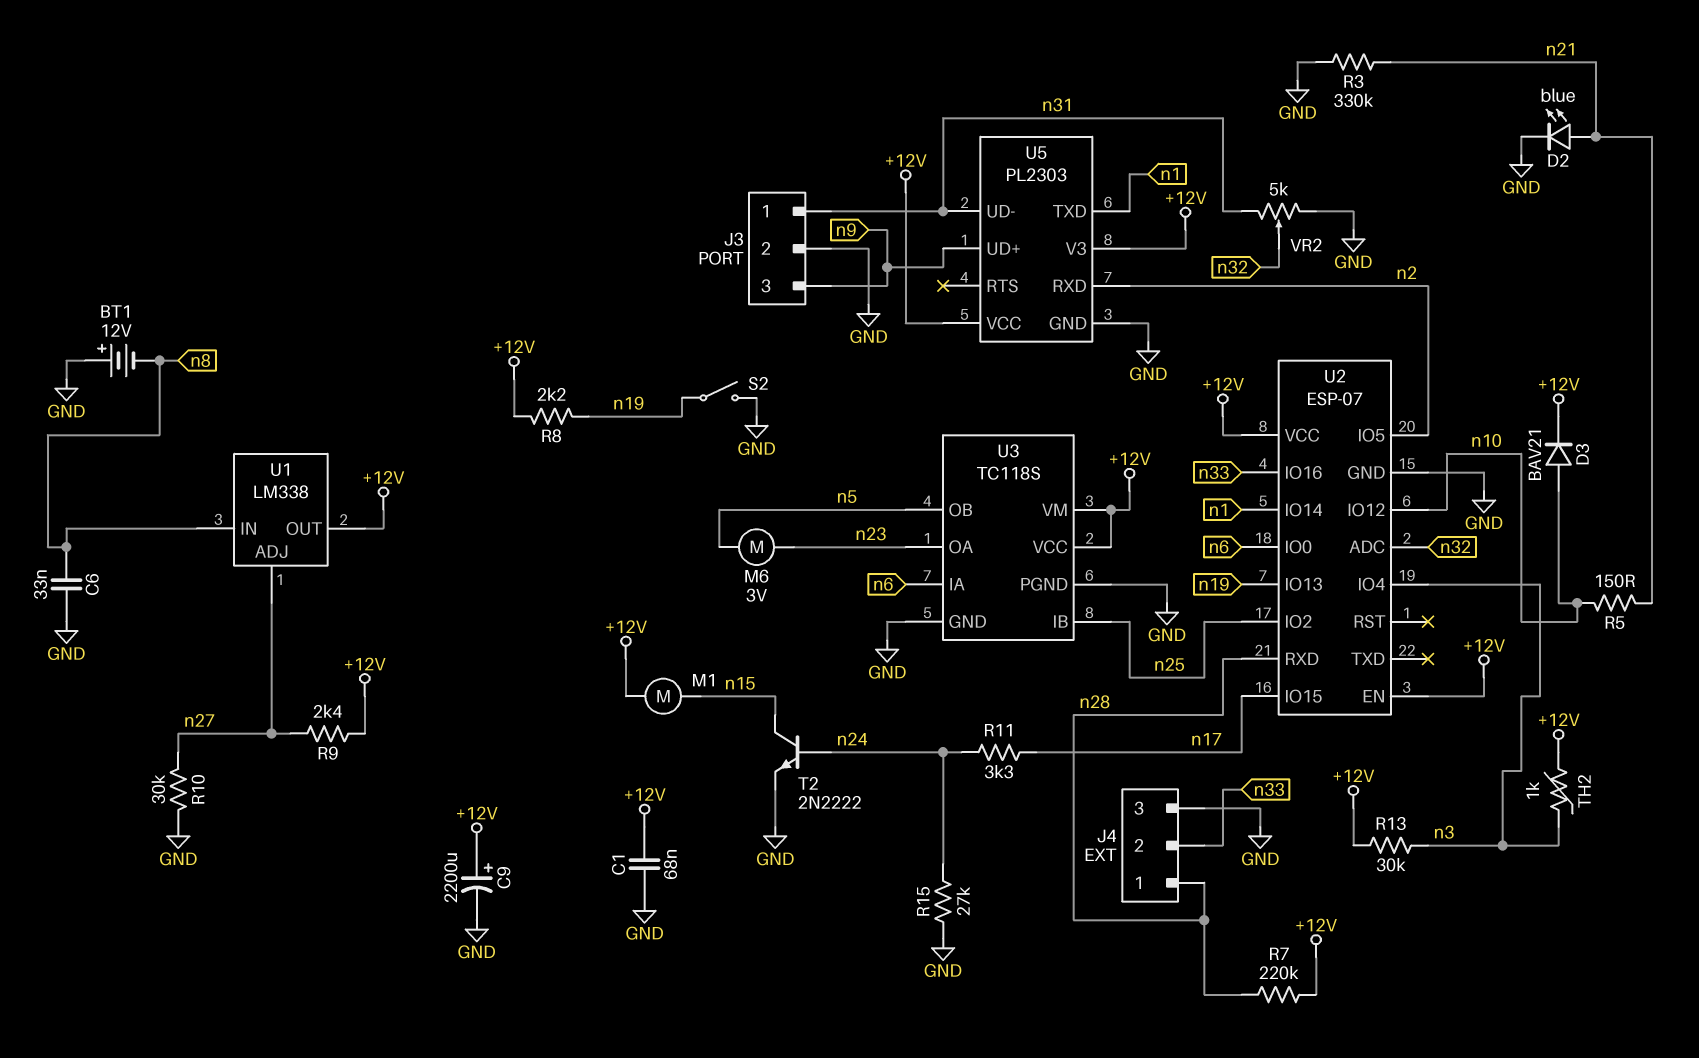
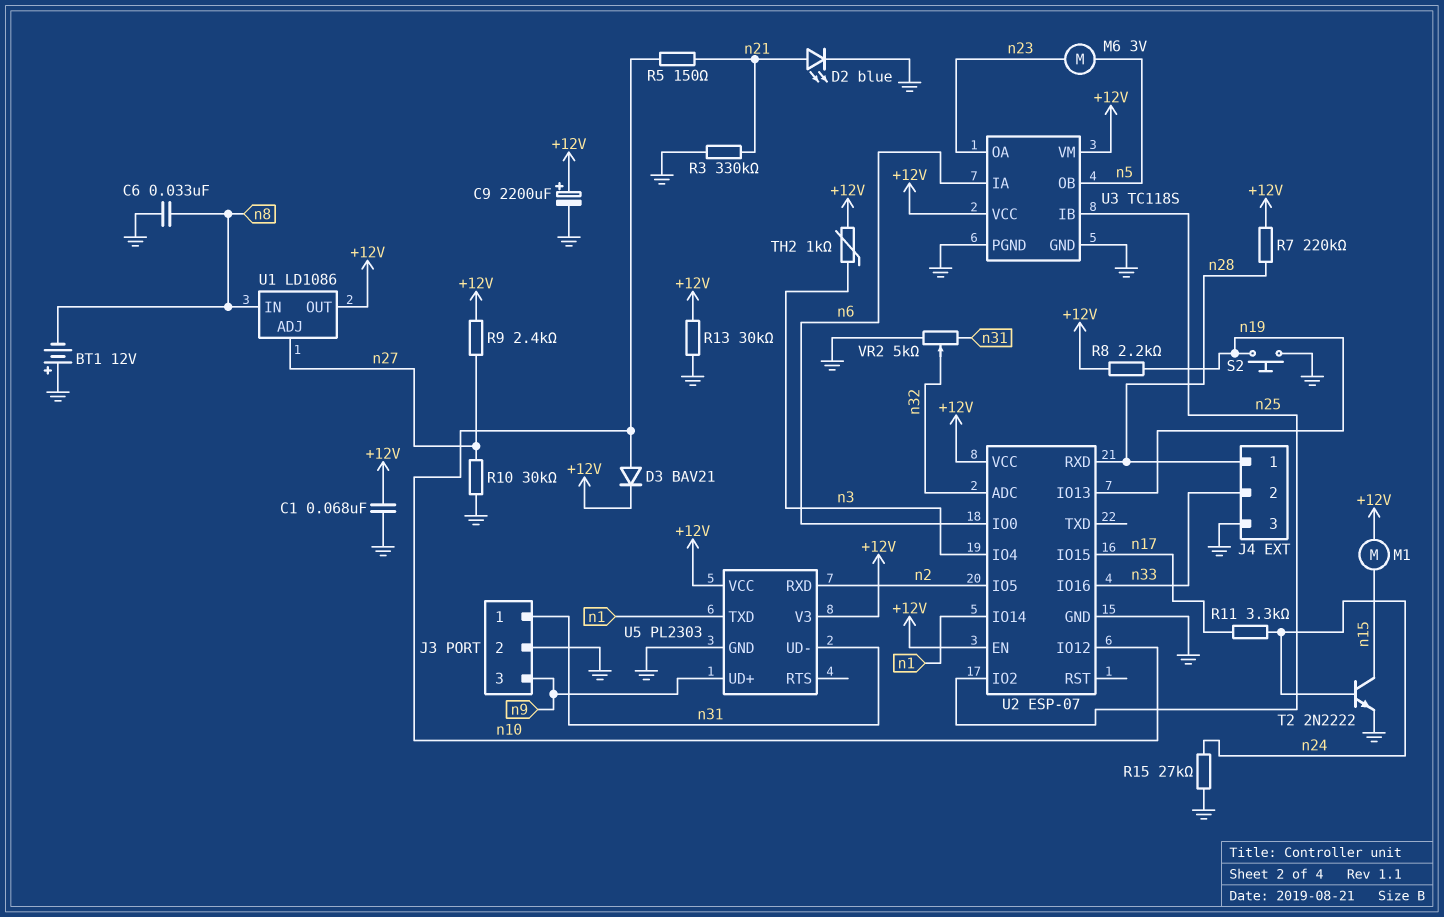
R13: 30k (+12V, n3) -> 30k (+12V, GND)
S2: switch (GND, n19) -> button (GND, n19)
U1: LM338 -> LD1086

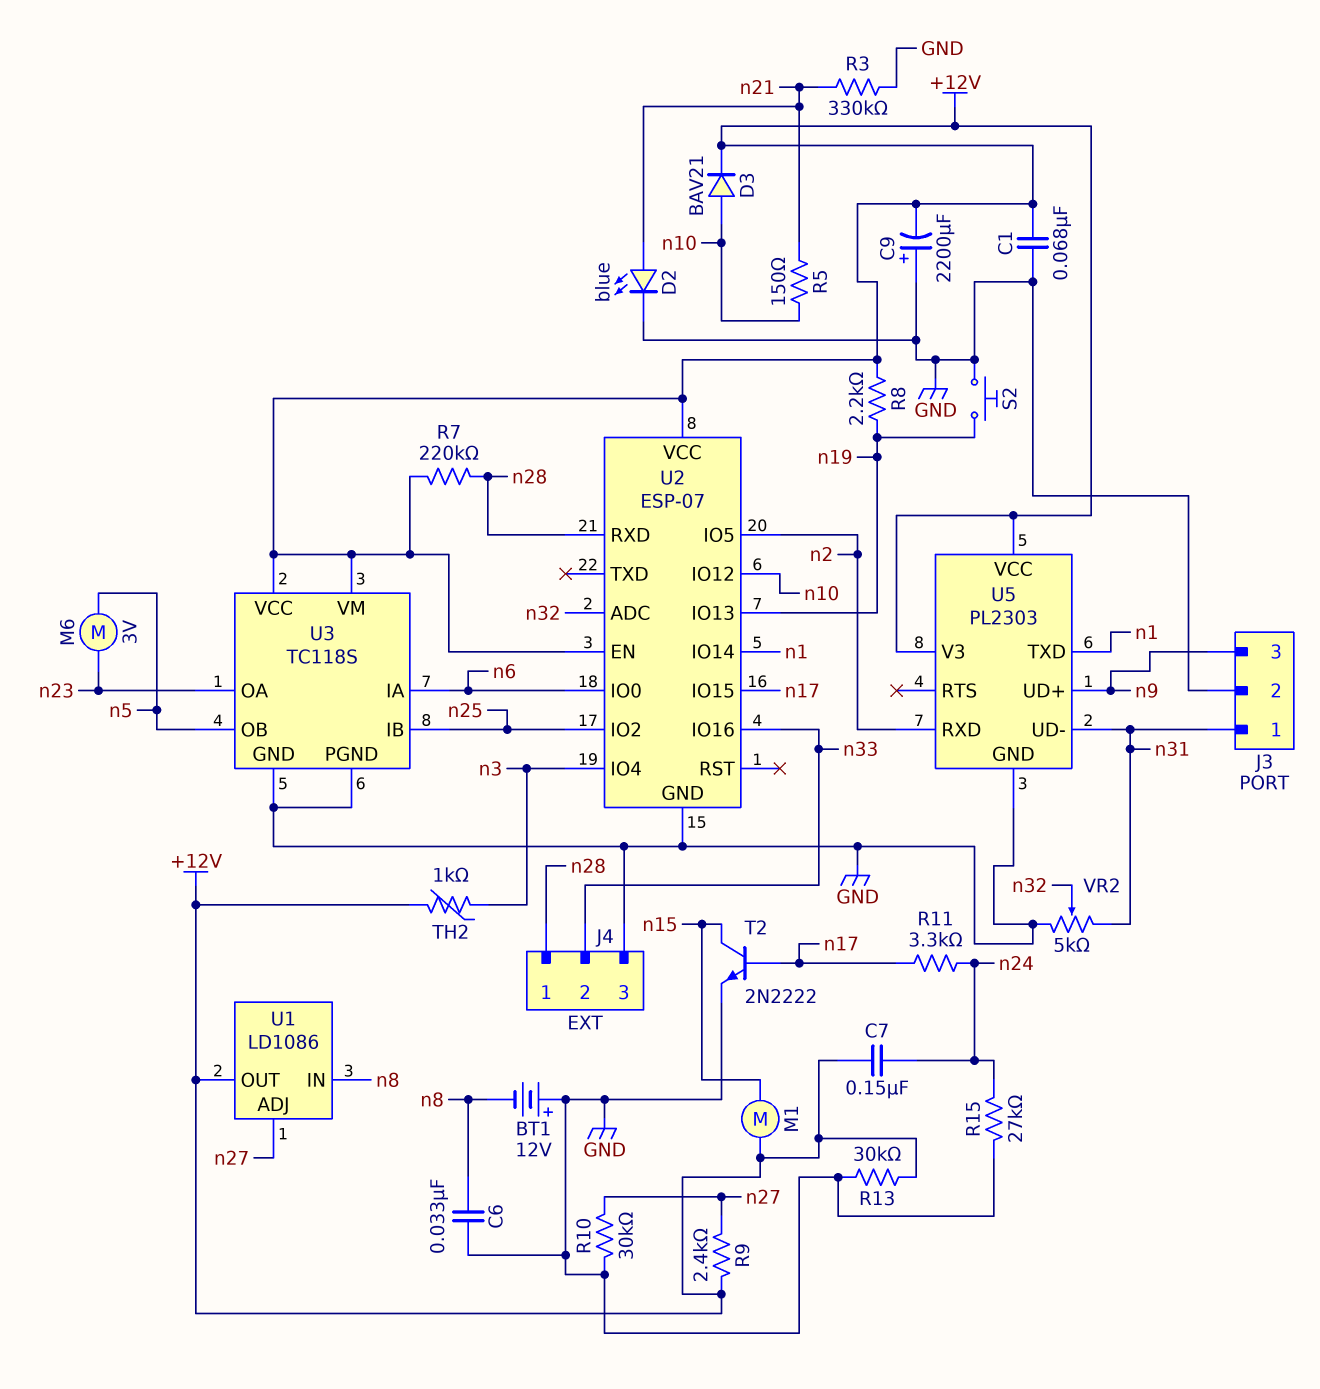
C7: none -> 150nF (+12V, n24)
C9: 2200uF (plus +12V, minus GND) -> 2200uF (plus GND, minus +12V)
T2: NPN 2N2222 (B n24, C n15, E GND) -> NPN 2N2222 (B n17, C n15, E GND)

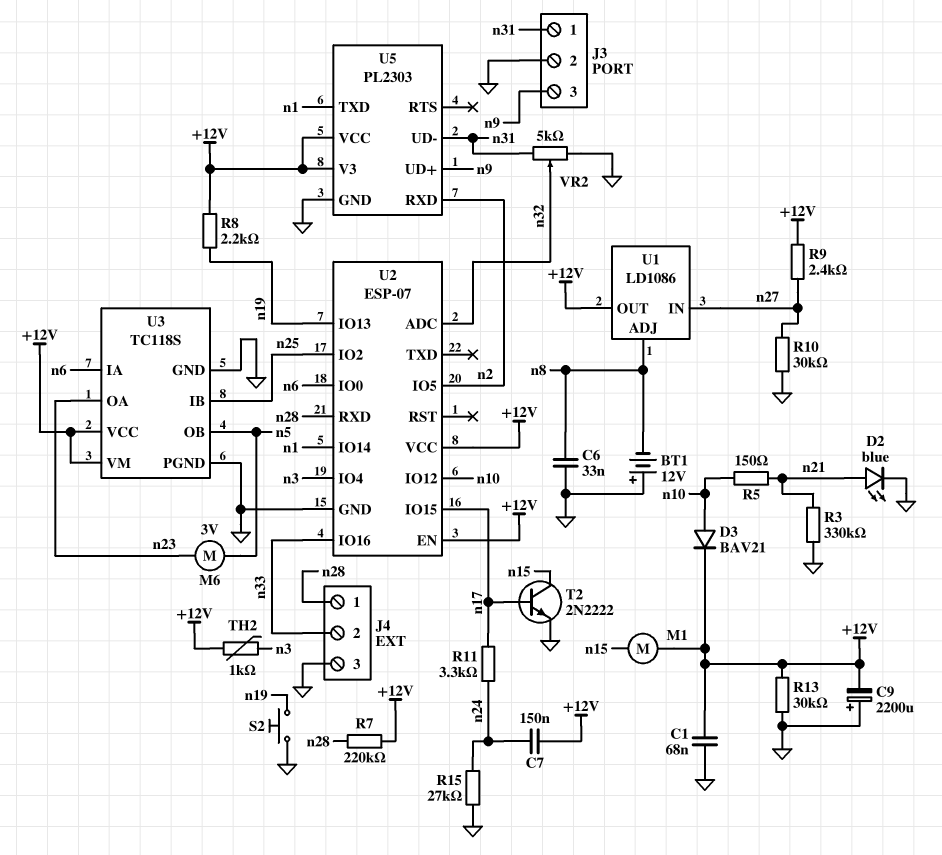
U1 pin ADJ: n27 -> n8
U1 pin IN: n8 -> n27

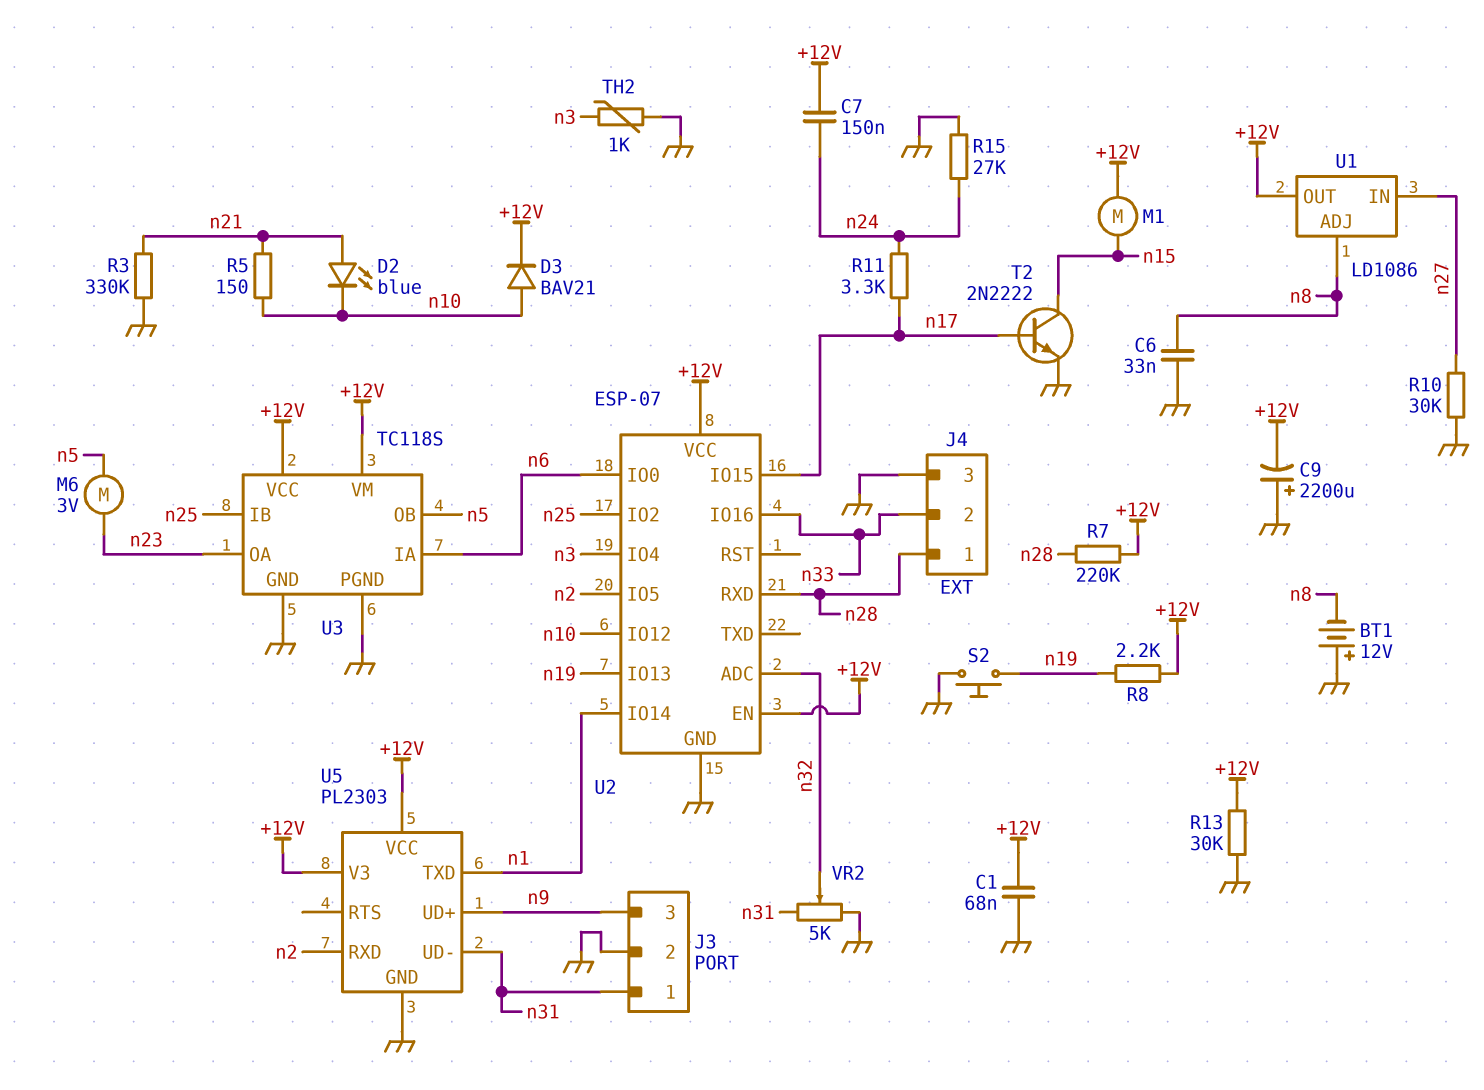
D2: LED blue (A n21, K GND) -> LED blue (A n21, K n10)
R9: 2.4k (+12V, n27) -> none
TH2: 1k (+12V, n3) -> 1k (GND, n3)

